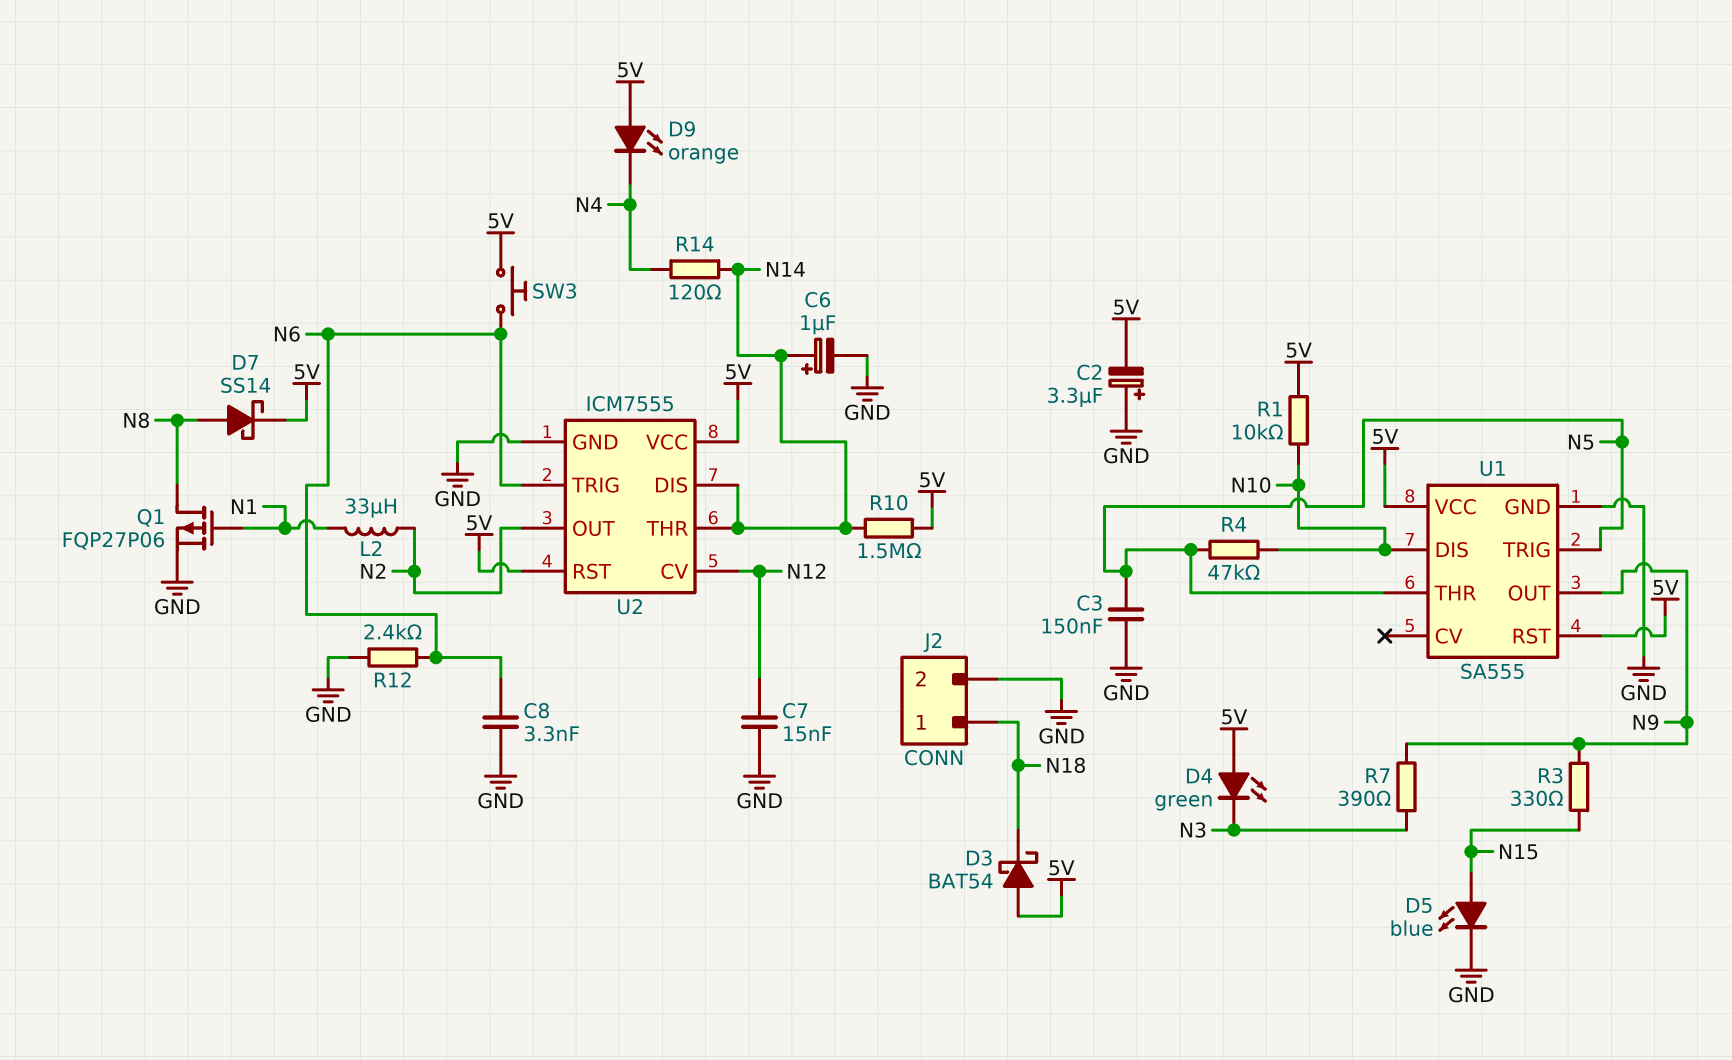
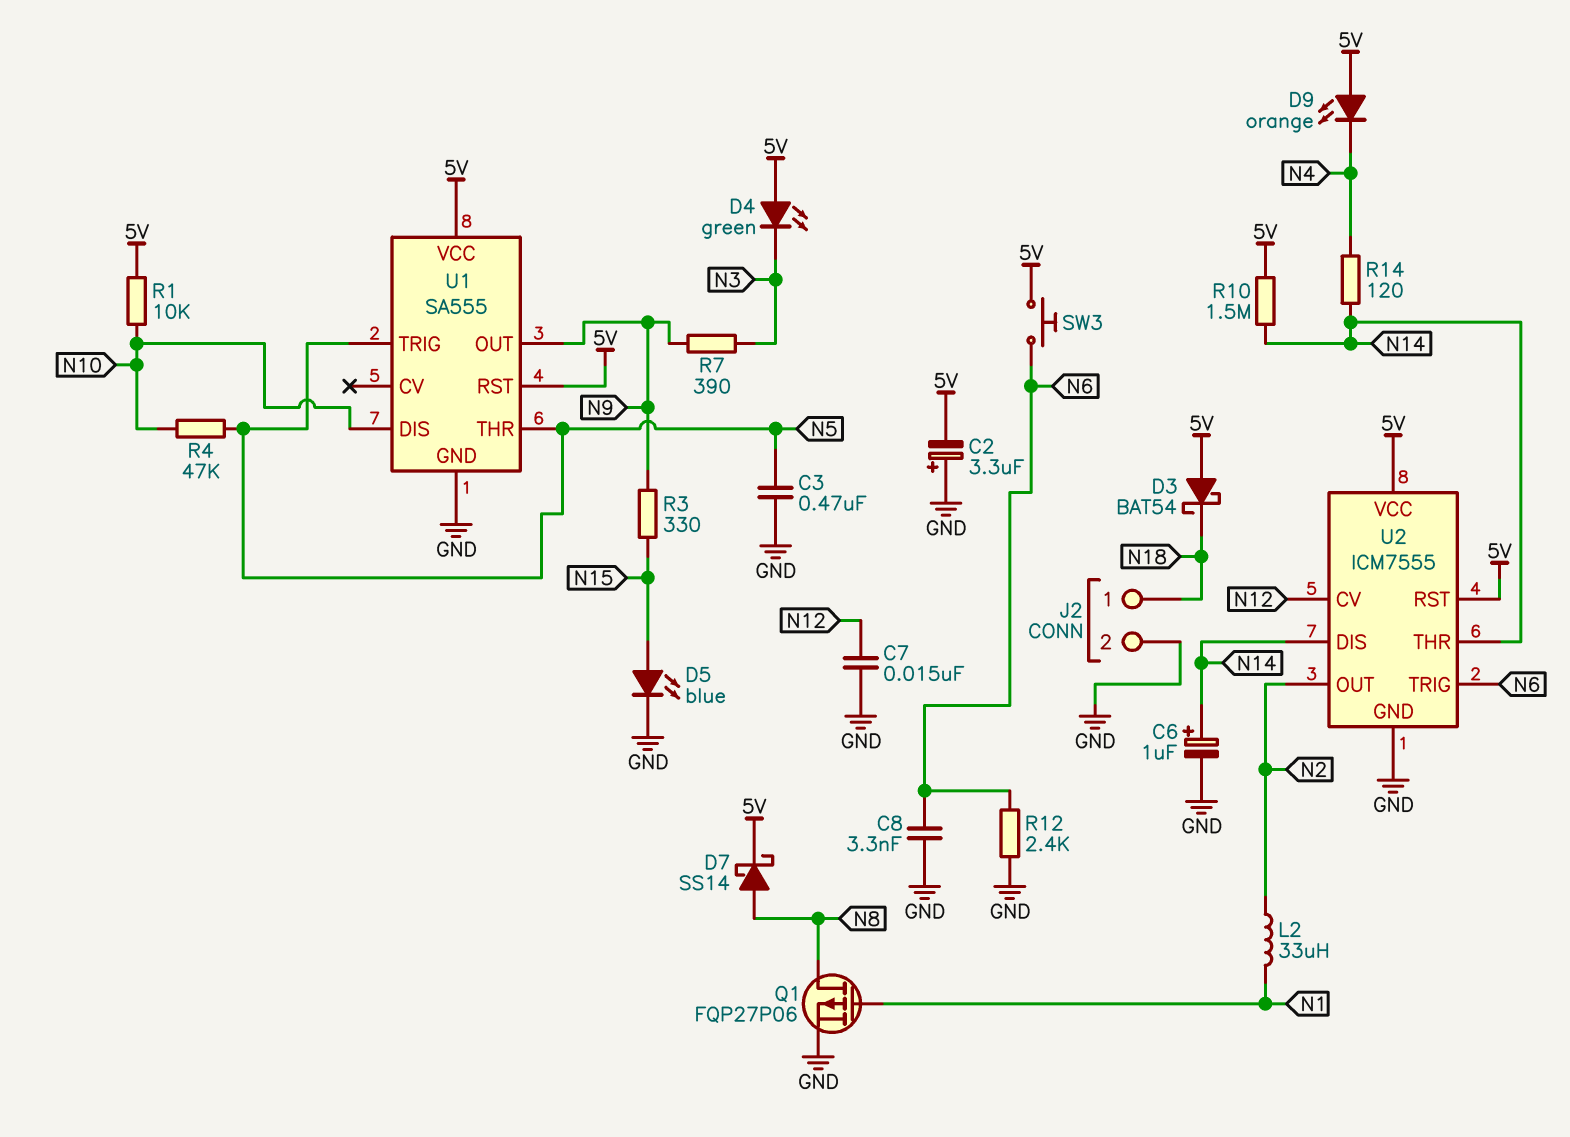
C3: 150nF (GND, N5) -> 470nF (GND, N5)

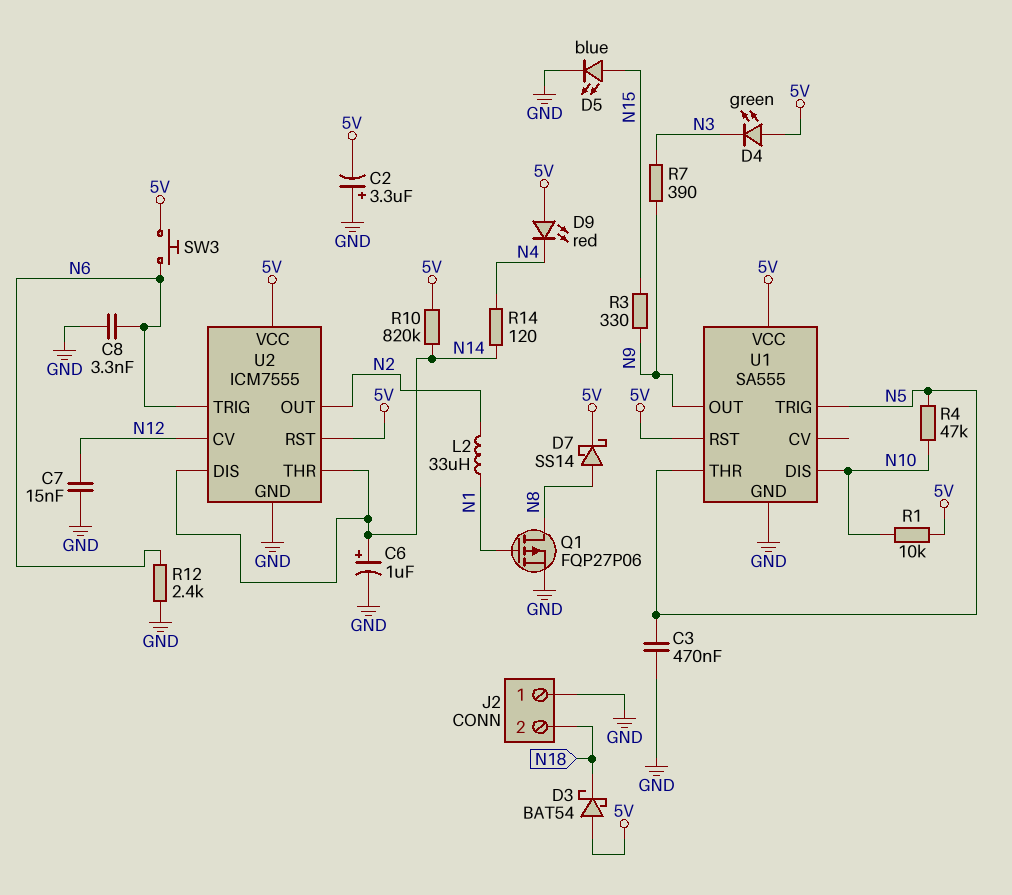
D9: LED orange (A 5V, K N4) -> LED red (A 5V, K N4)
J2 pin 1: N18 -> GND
J2 pin 2: GND -> N18
R10: 1.5M (5V, N14) -> 820k (5V, N14)

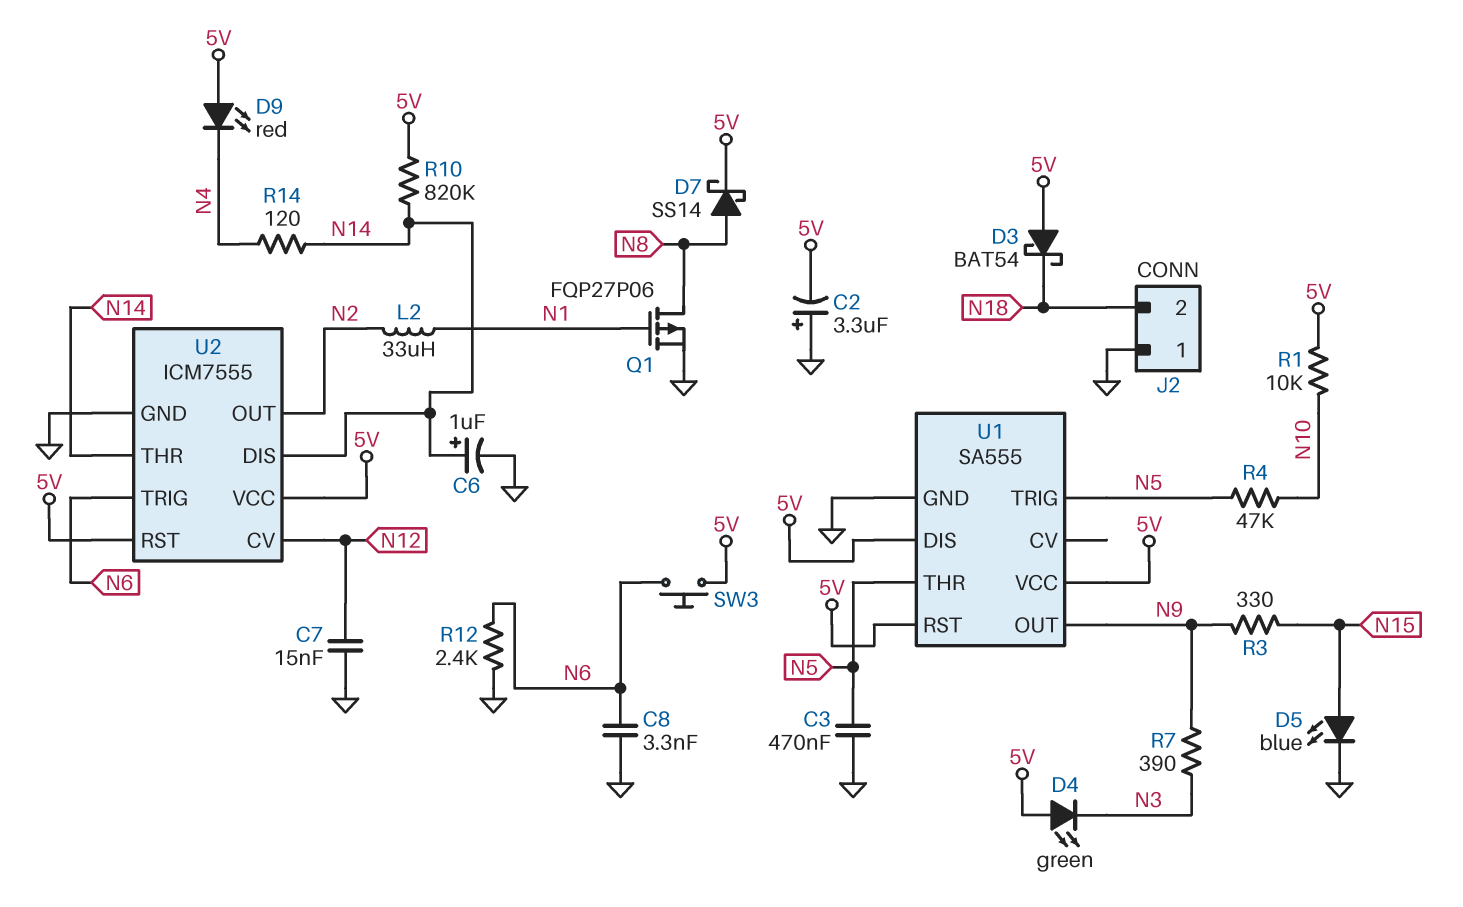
U1 pin DIS: N10 -> 5V

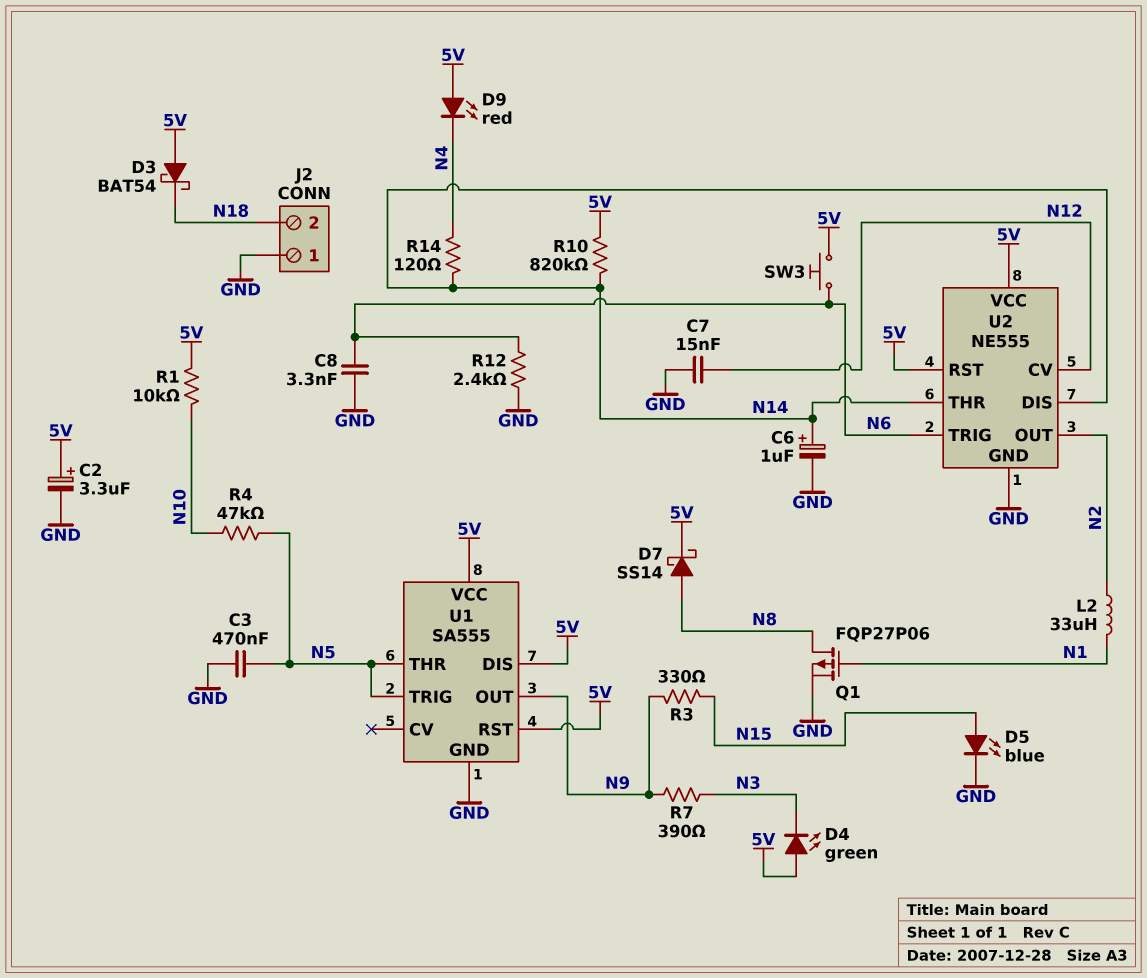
C2: 3.3uF (plus GND, minus 5V) -> 3.3uF (plus 5V, minus GND)
U2: ICM7555 -> NE555

